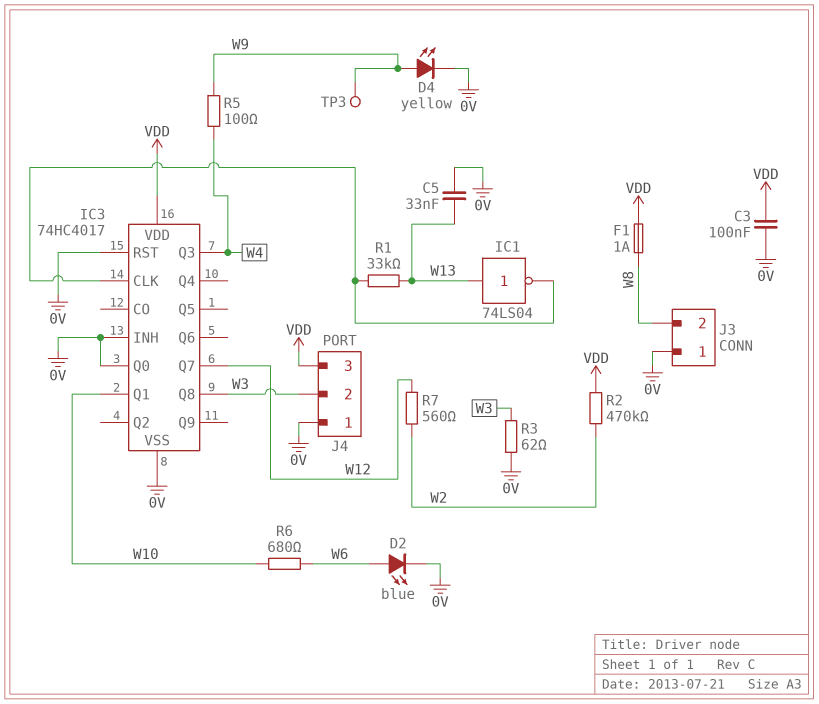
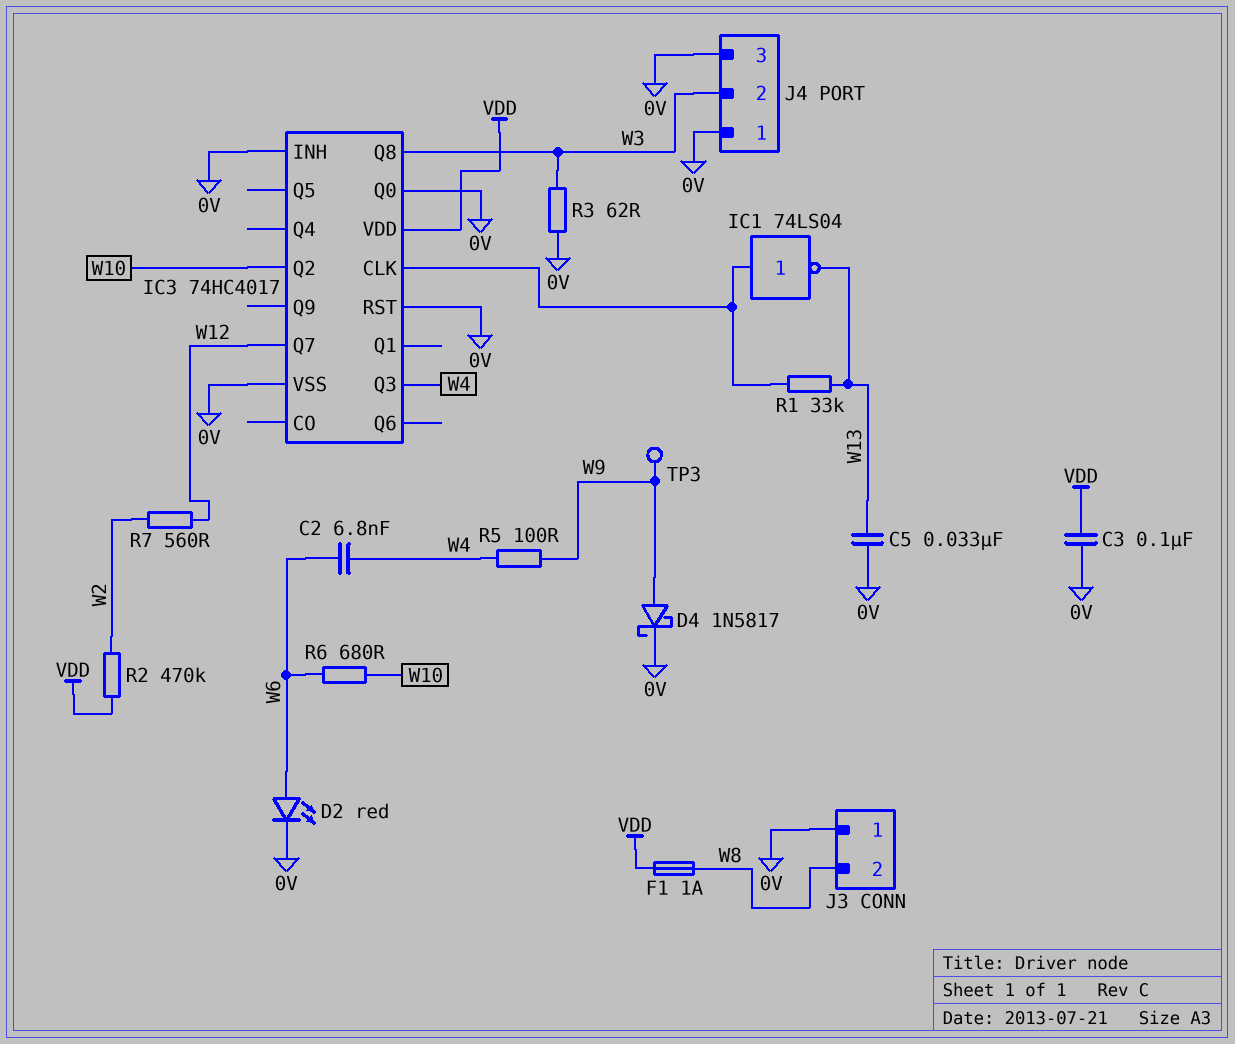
C2: none -> 6.8nF (W4, W6)
D2: LED blue (A W6, K 0V) -> LED red (A W6, K 0V)
D4: LED yellow (A W9, K 0V) -> schottky 1N5817 (A W9, K 0V)
IC1: NOT 74LS04 (in W13, out IC3/CLK) -> NOT 74LS04 (in IC3/CLK, out W13)
IC3 pin Q1: W10 -> none
IC3 pin Q2: none -> W10
J4 pin 3: VDD -> 0V

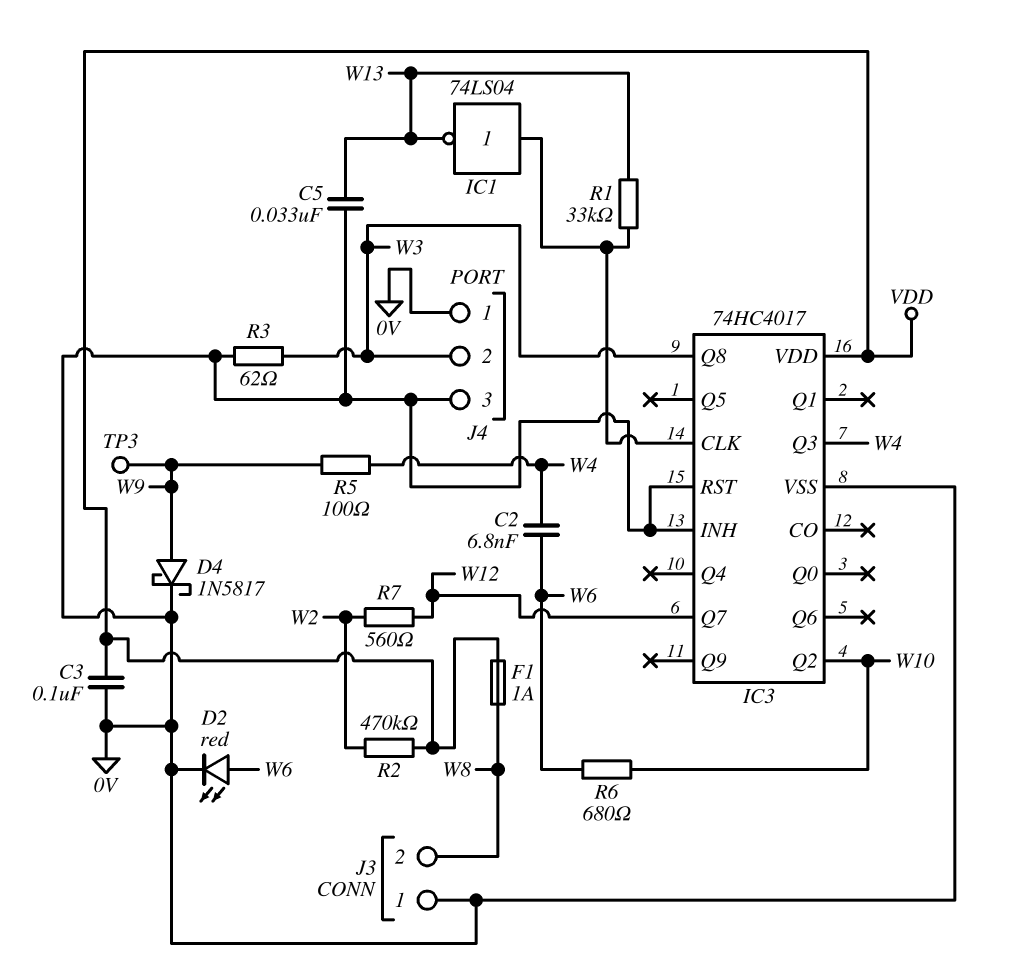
IC3 pin Q0: 0V -> none

